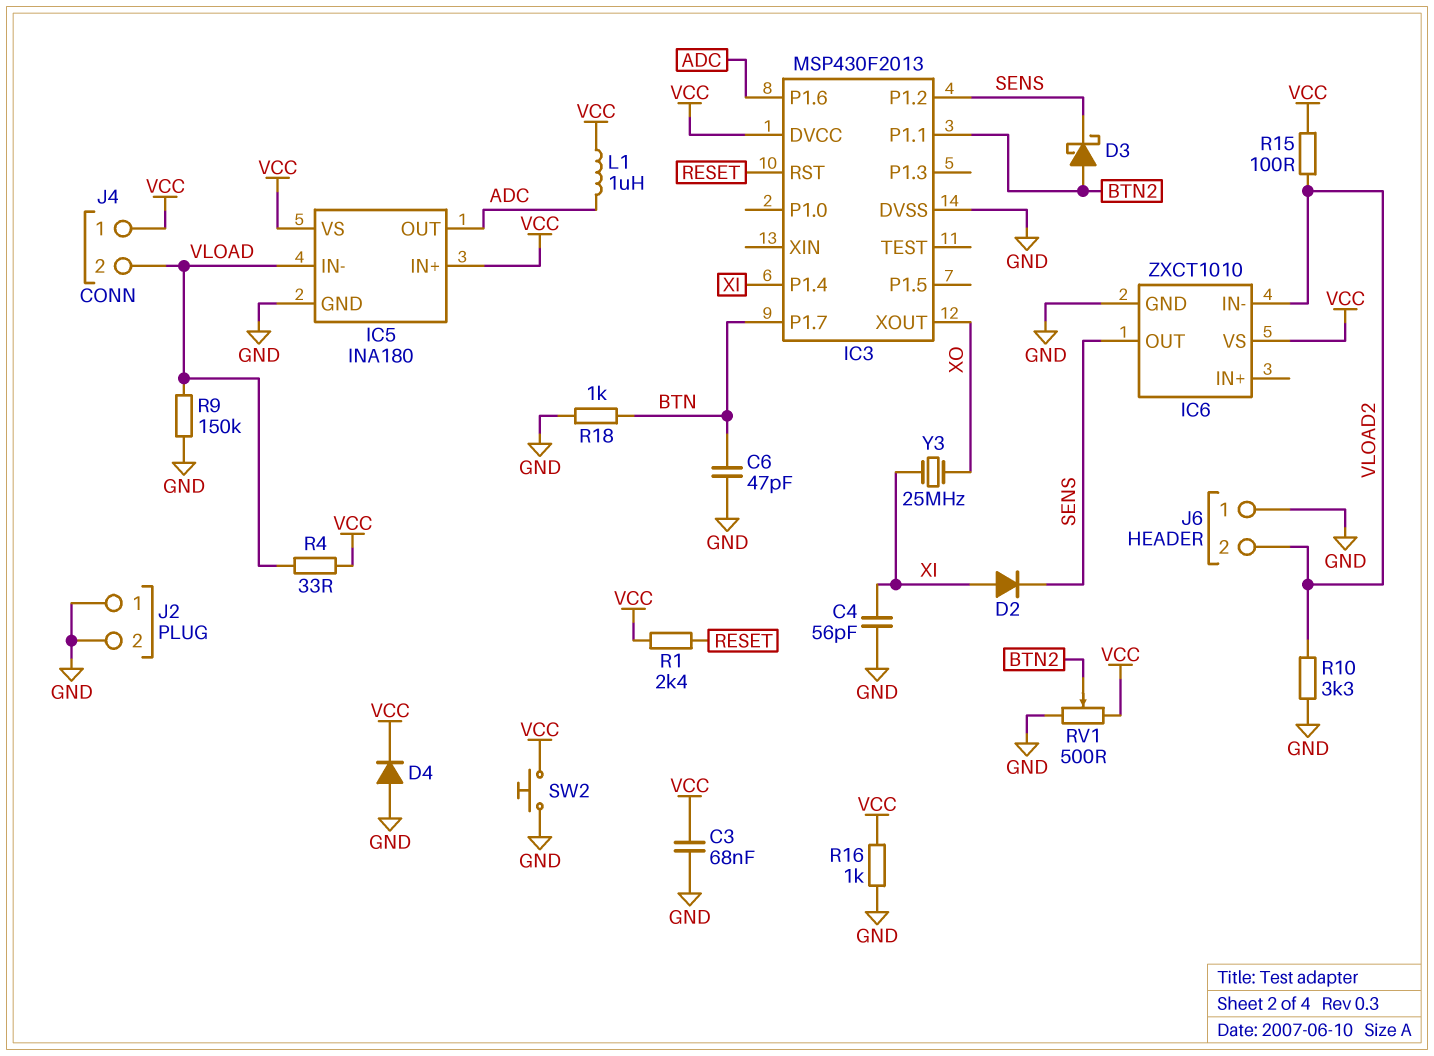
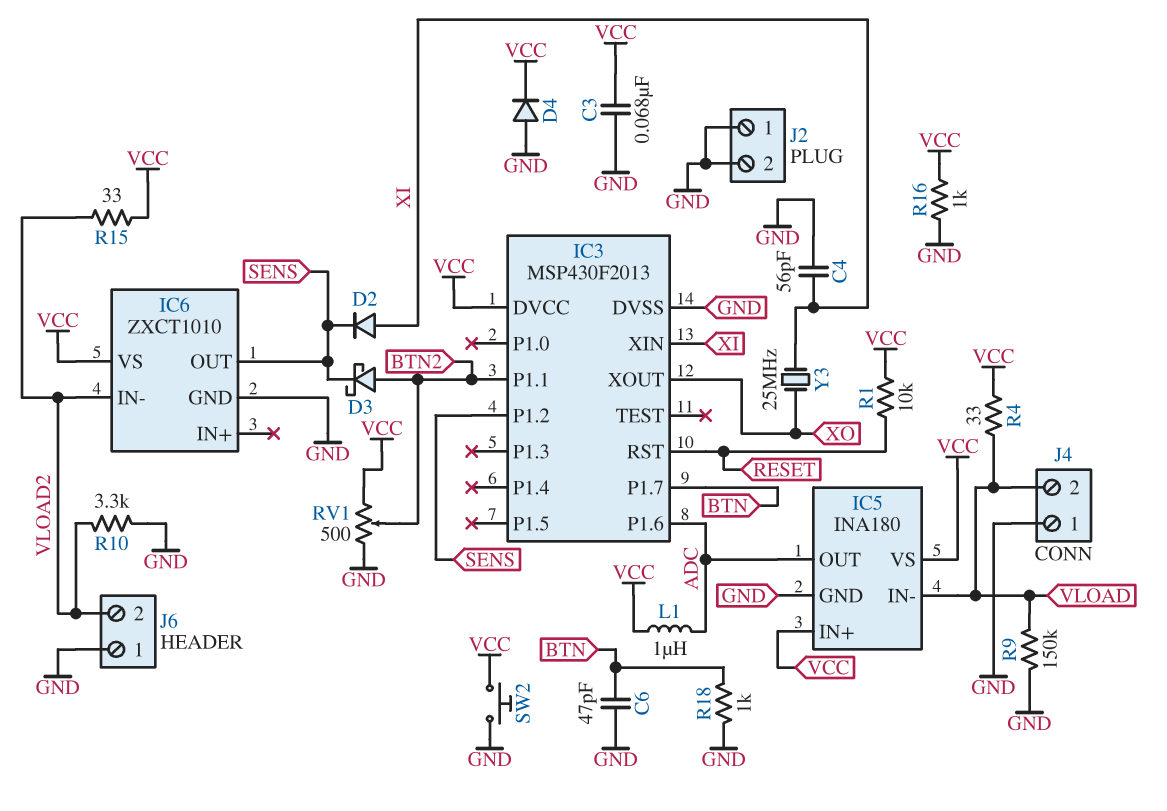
IC3 pin P1.4: XI -> none
IC3 pin XIN: none -> XI
J4 pin 1: VCC -> GND
R1: 2.4k (RESET, VCC) -> 10k (RESET, VCC)
R15: 100 (VCC, VLOAD2) -> 33 (VCC, VLOAD2)

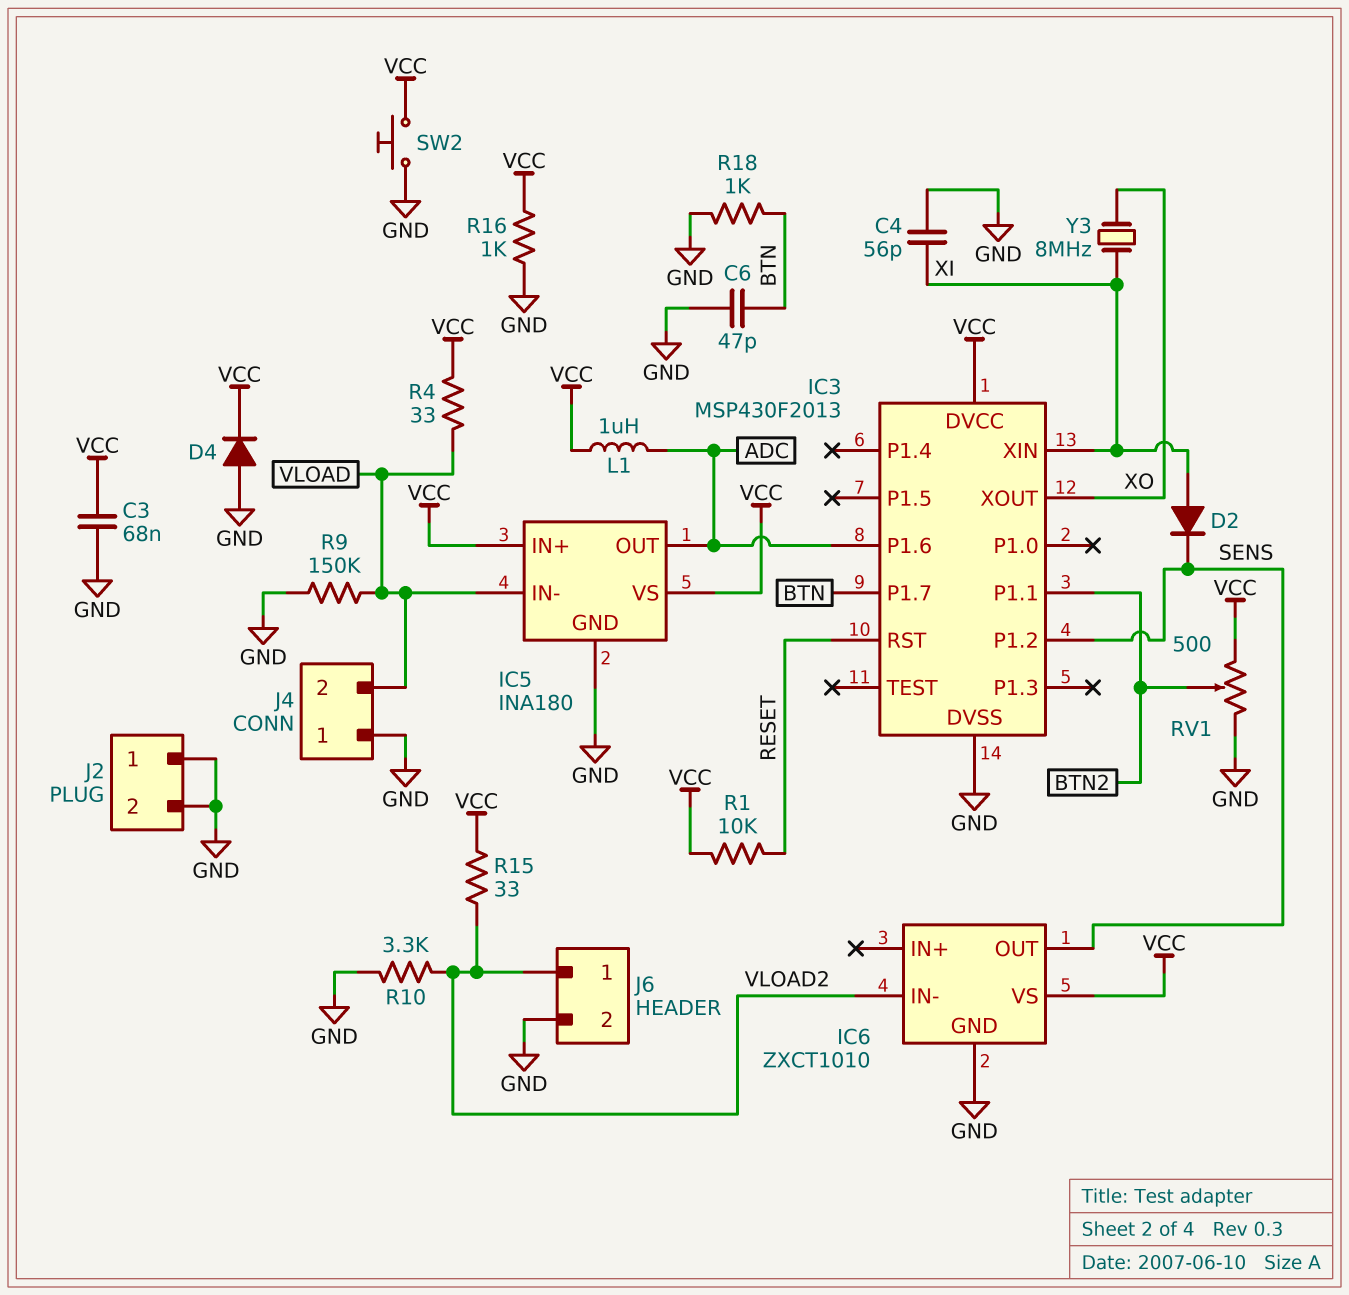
D3: schottky (A BTN2, K SENS) -> none
J6 pin 1: GND -> VLOAD2
J6 pin 2: VLOAD2 -> GND
Y3: 25MHz (XI, XO) -> 8MHz (XI, XO)

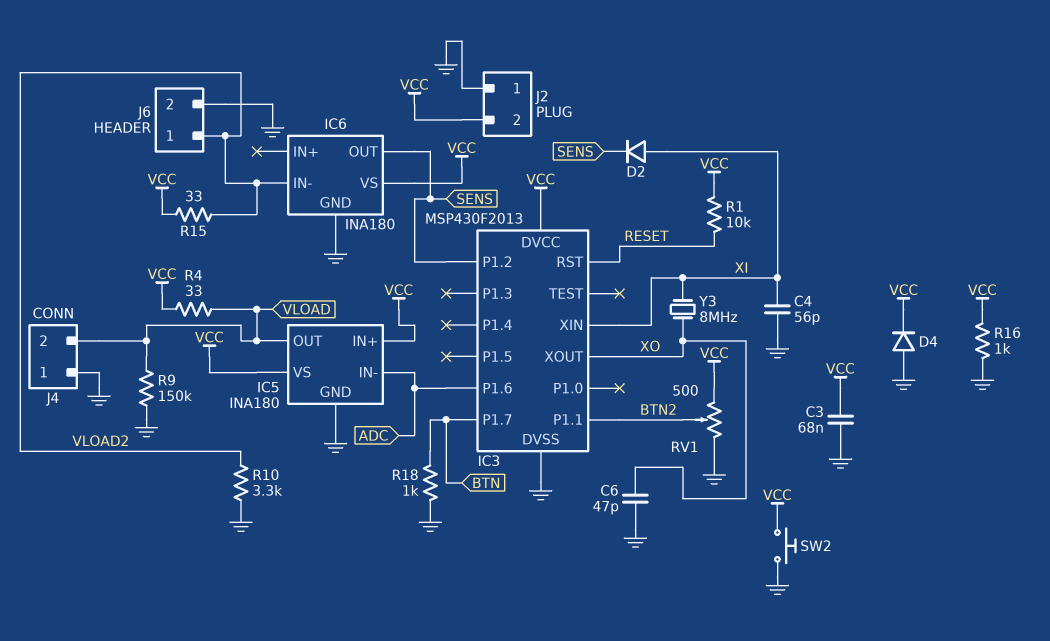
C6: 47pF (BTN, GND) -> 47pF (GND, XO)
IC5 pin IN-: VLOAD -> ADC
IC5 pin OUT: ADC -> VLOAD
IC6: ZXCT1010 -> INA180
J2 pin 2: GND -> VCC
L1: 1uH (ADC, VCC) -> none

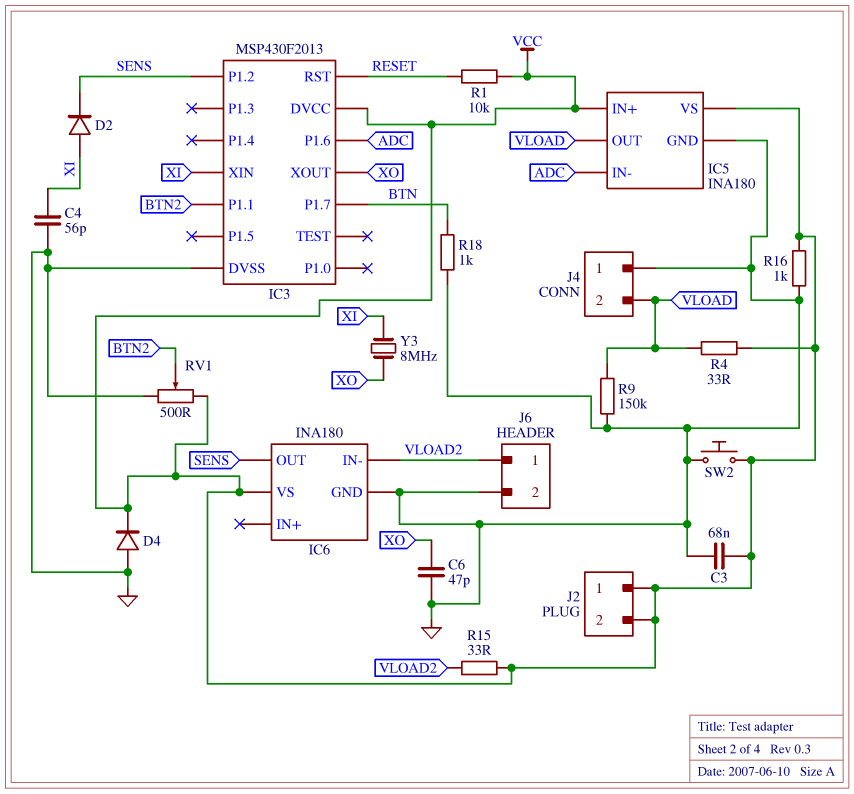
J2 pin 1: GND -> VCC
R10: 3.3k (GND, VLOAD2) -> none

